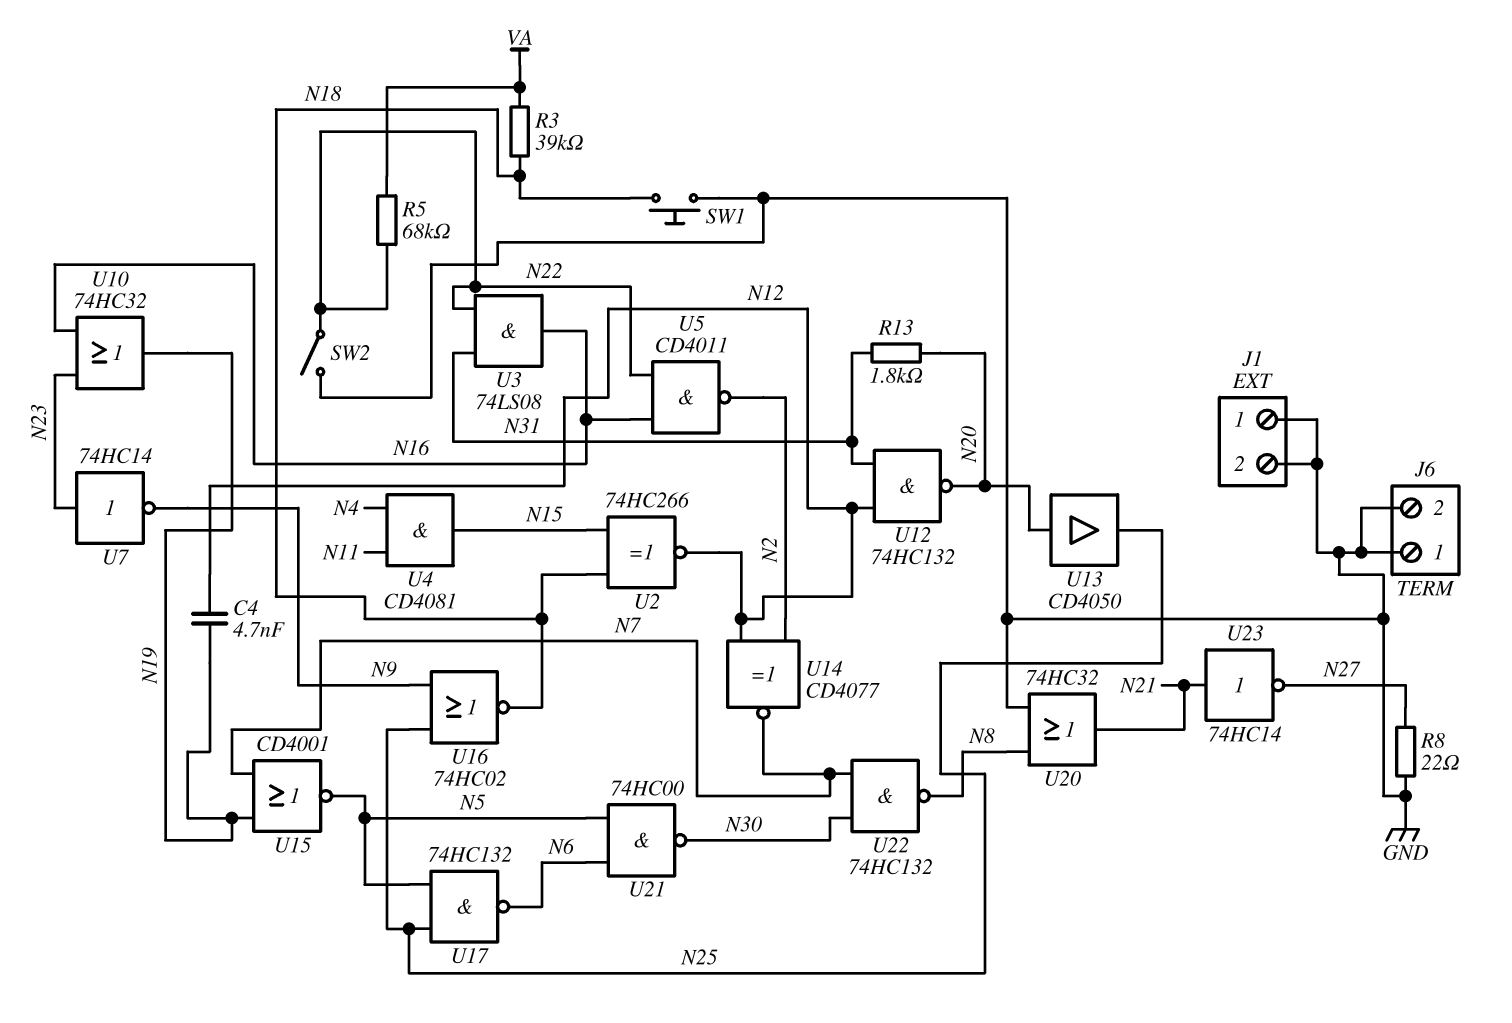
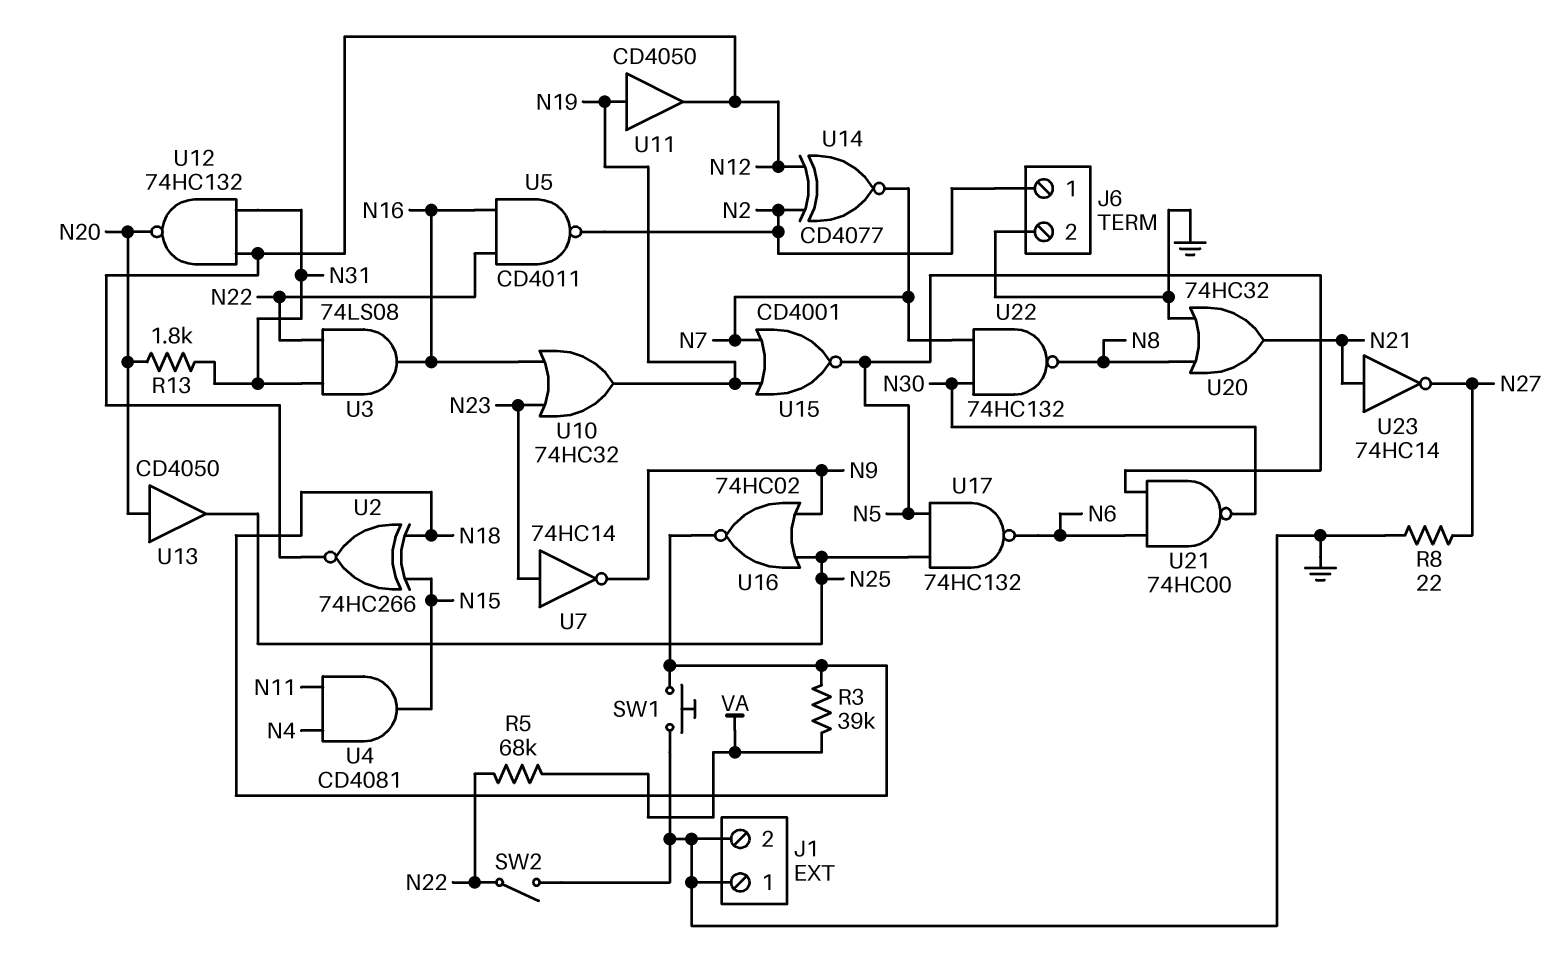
C4: 4.7nF (N12, N19) -> none
J6 pin 1: GND -> N2
U11: none -> buffer CD4050 (in N19, out N12)

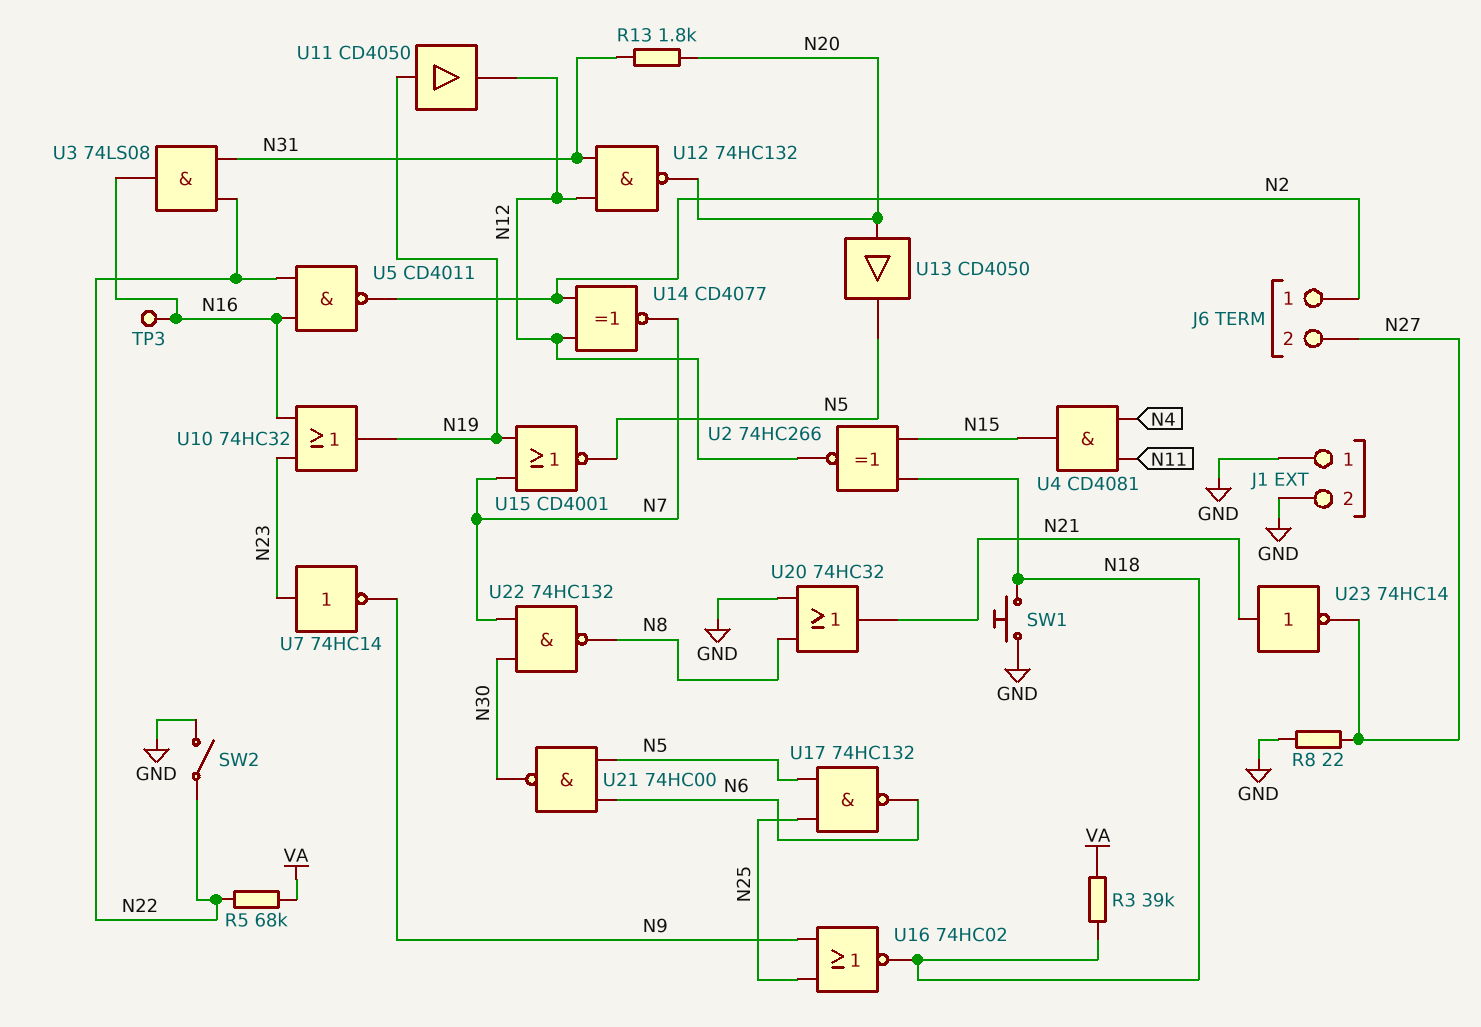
J6 pin 2: GND -> N27
TP3: none -> test point (N16)
U13: buffer CD4050 (in N20, out N25) -> buffer CD4050 (in N20, out N5)

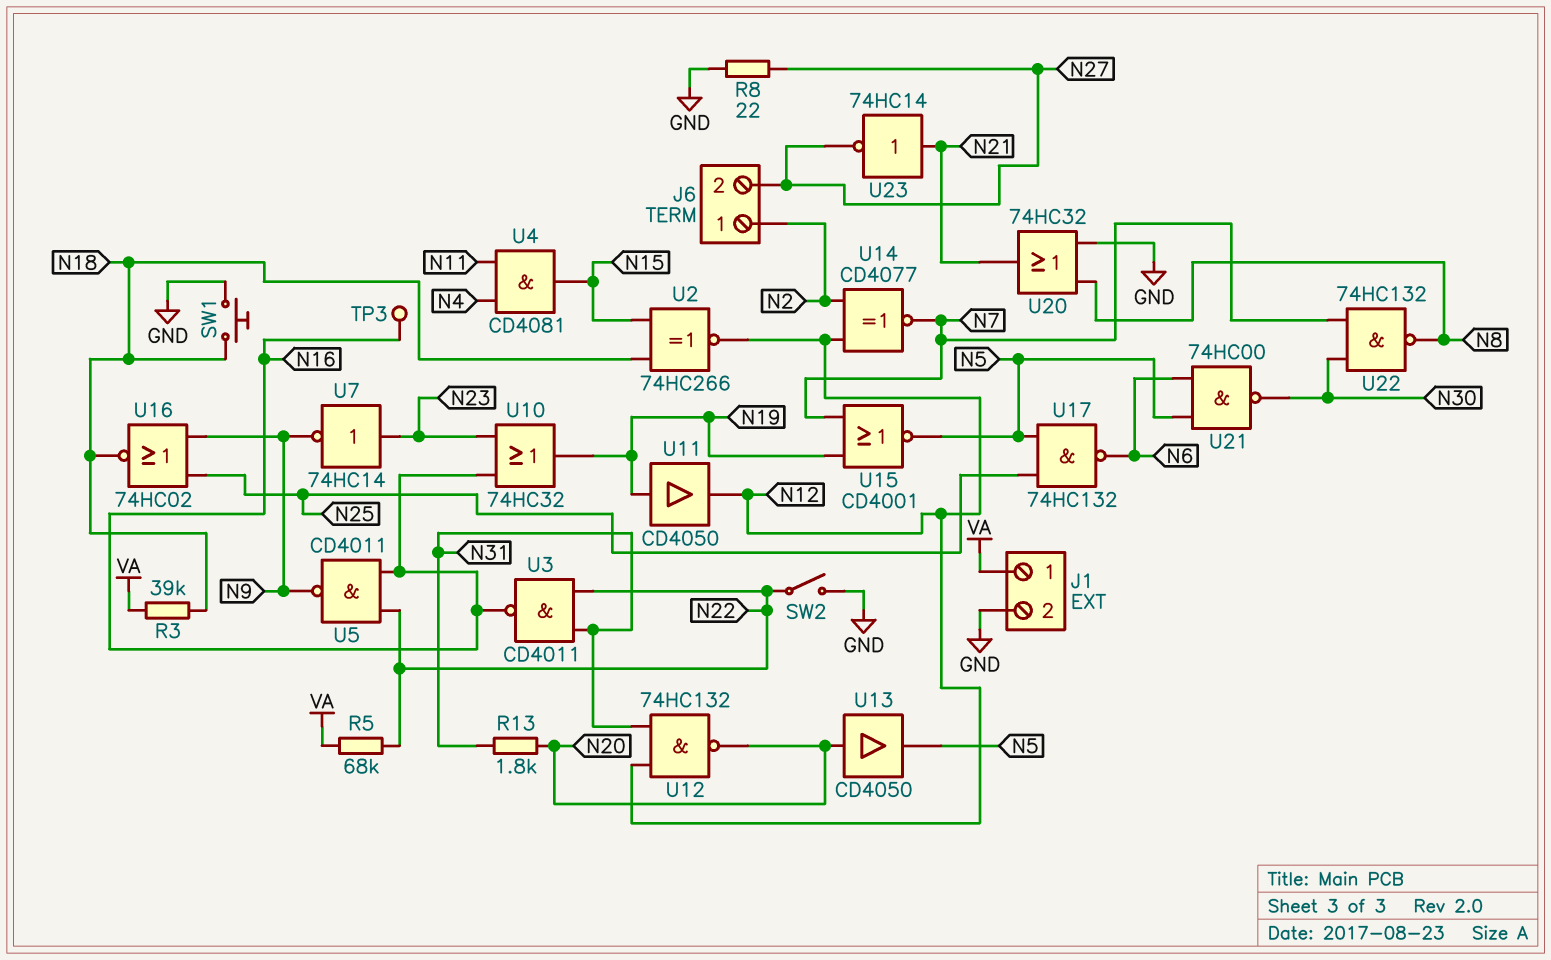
J1 pin 1: GND -> VA
U3: AND 74LS08 (in N22, in N31, out N16) -> NAND CD4011 (in N22, in N31, out N16)
U5: NAND CD4011 (in N16, in N22, out N2) -> NAND CD4011 (in N16, in N22, out N9)

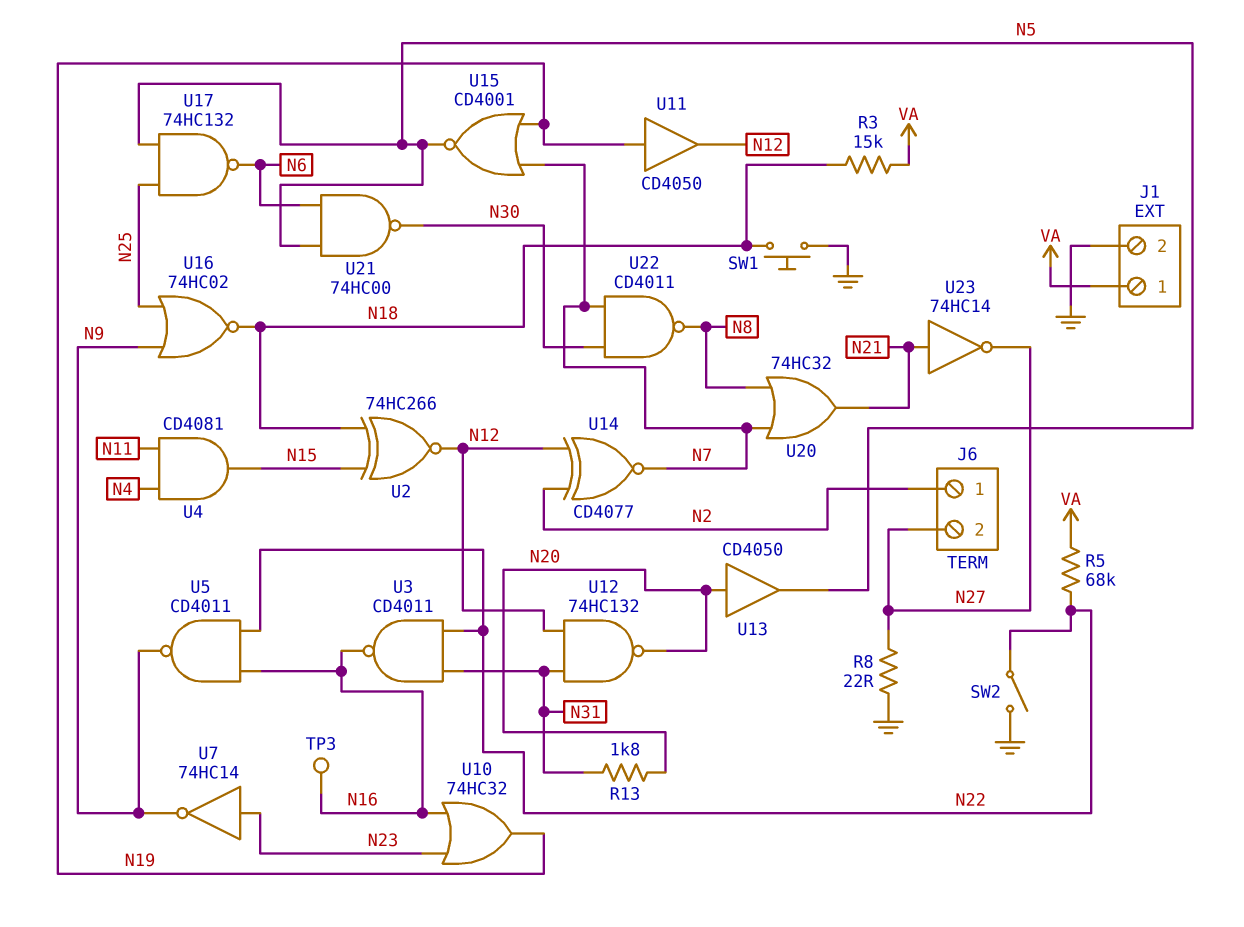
R3: 39k (N18, VA) -> 15k (N18, VA)
U20: OR 74HC32 (in GND, in N8, out N21) -> OR 74HC32 (in N7, in N8, out N21)
U22: NAND 74HC132 (in N7, in N30, out N8) -> NAND CD4011 (in N7, in N30, out N8)

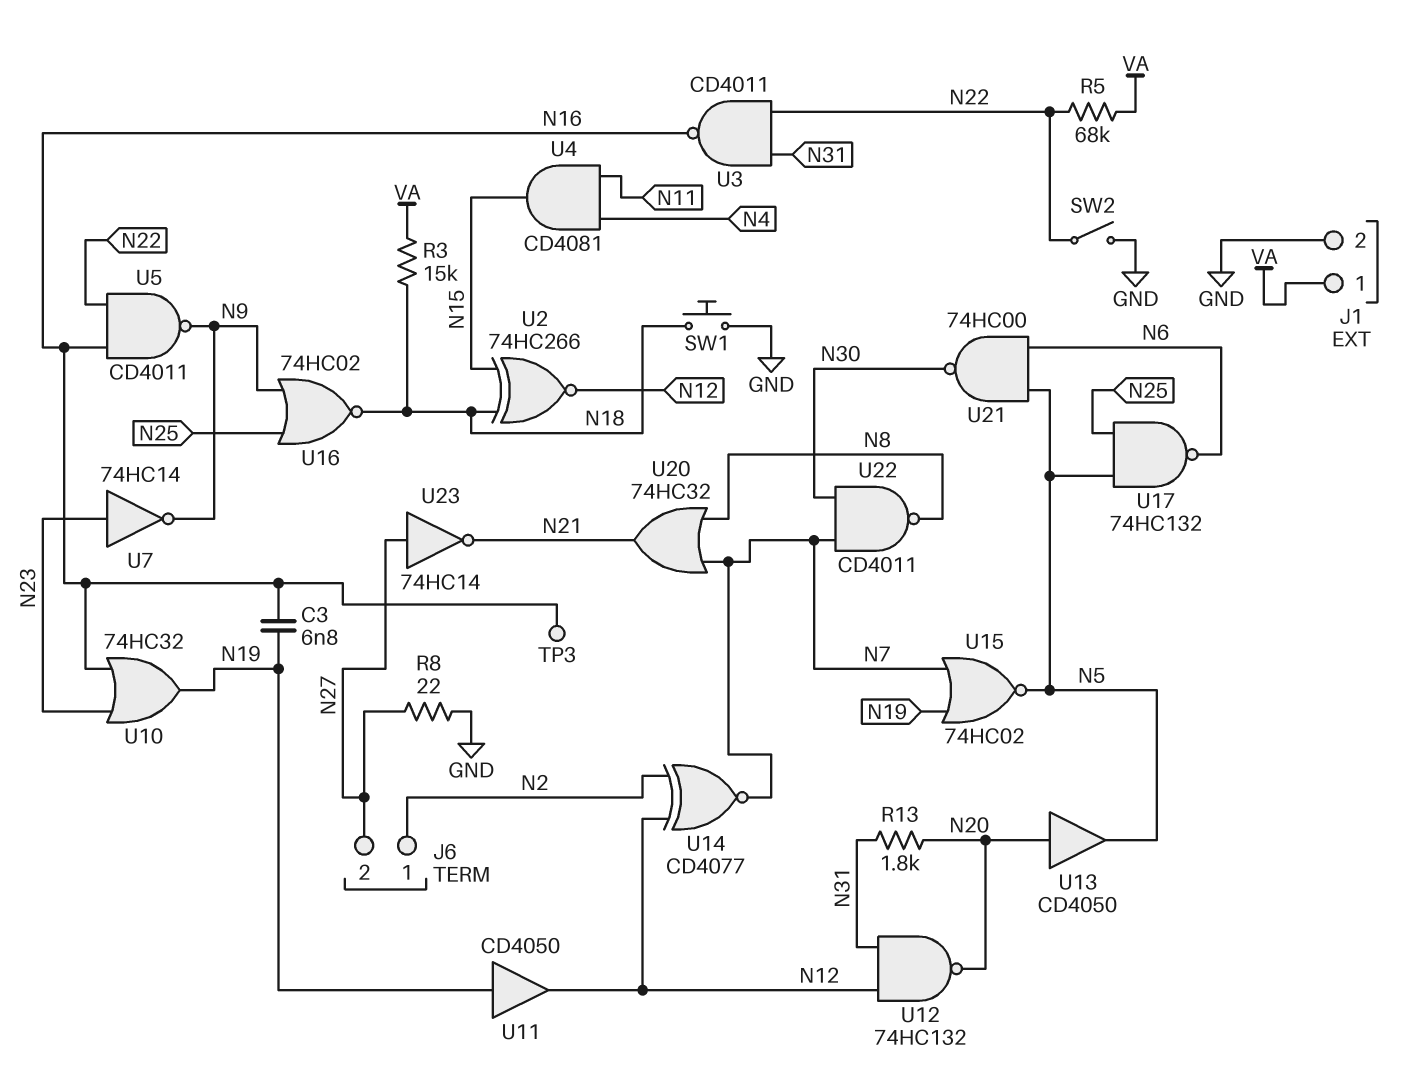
C3: none -> 6.8nF (N16, N19)
U15: NOR CD4001 (in N7, in N19, out N5) -> NOR 74HC02 (in N7, in N19, out N5)
U23: NOT 74HC14 (in N21, out N27) -> NOT 74HC14 (in N27, out N21)

